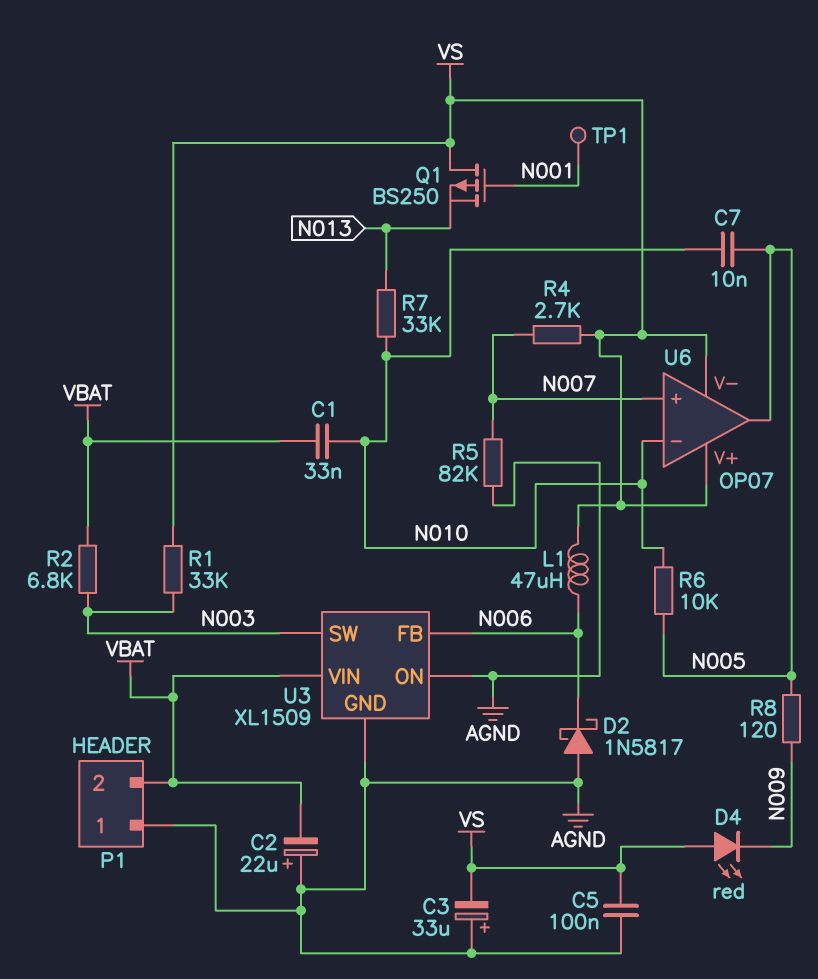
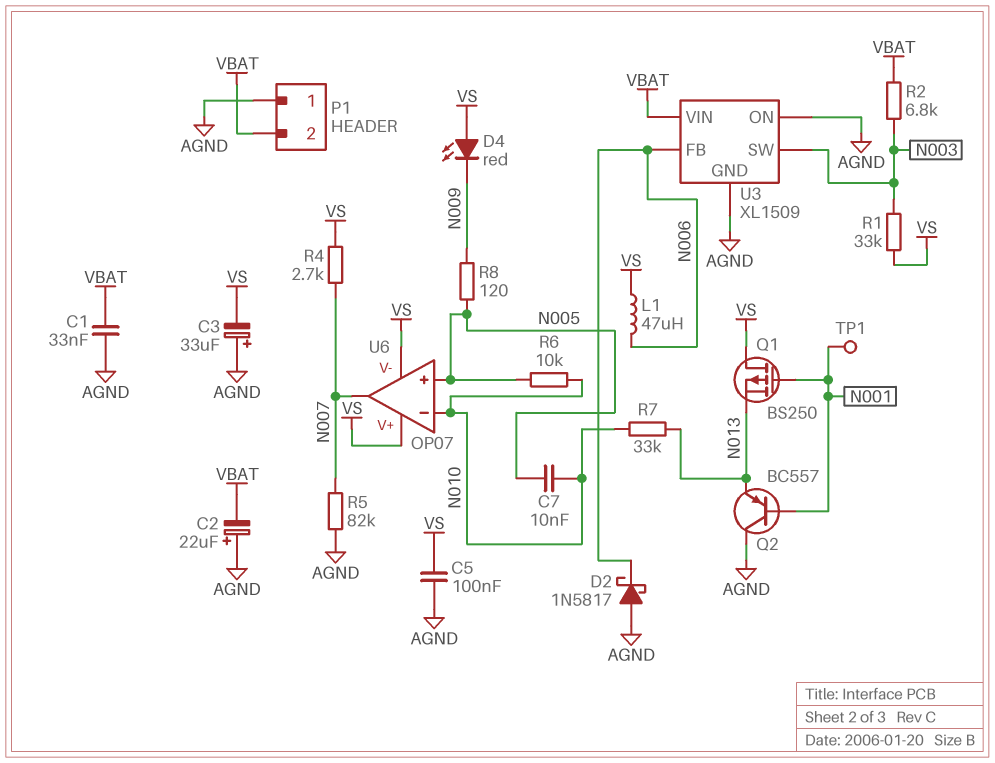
C1: 33nF (N010, VBAT) -> 33nF (AGND, VBAT)
Q2: none -> PNP BC557 (B N001, C AGND, E N013)
U6 pin in+: N007 -> N005
U6 pin out: N005 -> N007

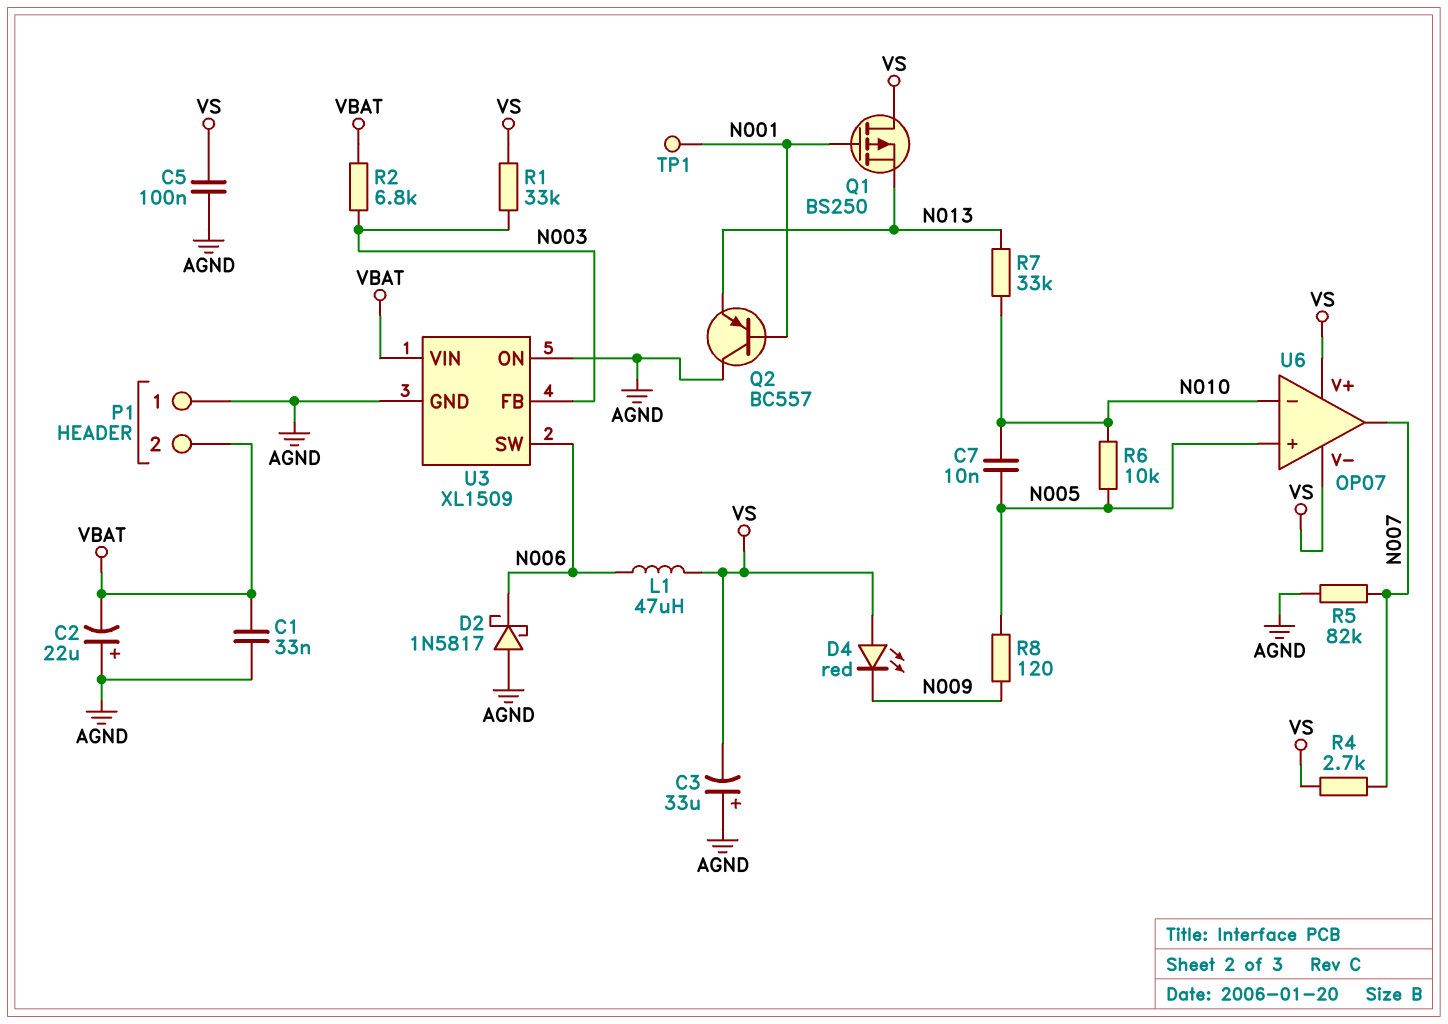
U3 pin FB: N006 -> N003
U3 pin SW: N003 -> N006

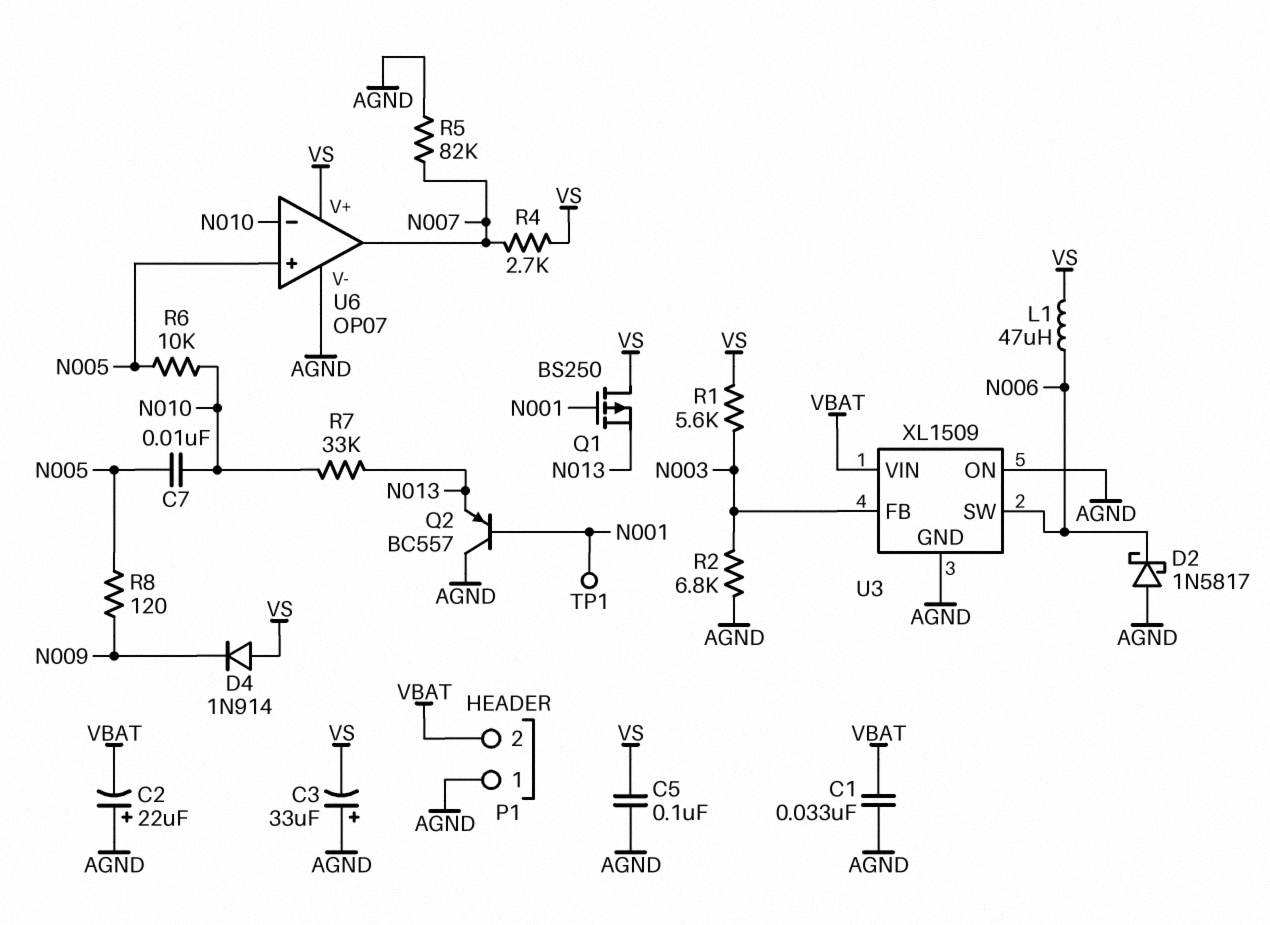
D4: LED red (A VS, K N009) -> diode 1N914 (A VS, K N009)
R1: 33k (N003, VS) -> 5.6k (N003, VS)
R2: 6.8k (N003, VBAT) -> 6.8k (AGND, N003)
U6 pin V-: VS -> AGND

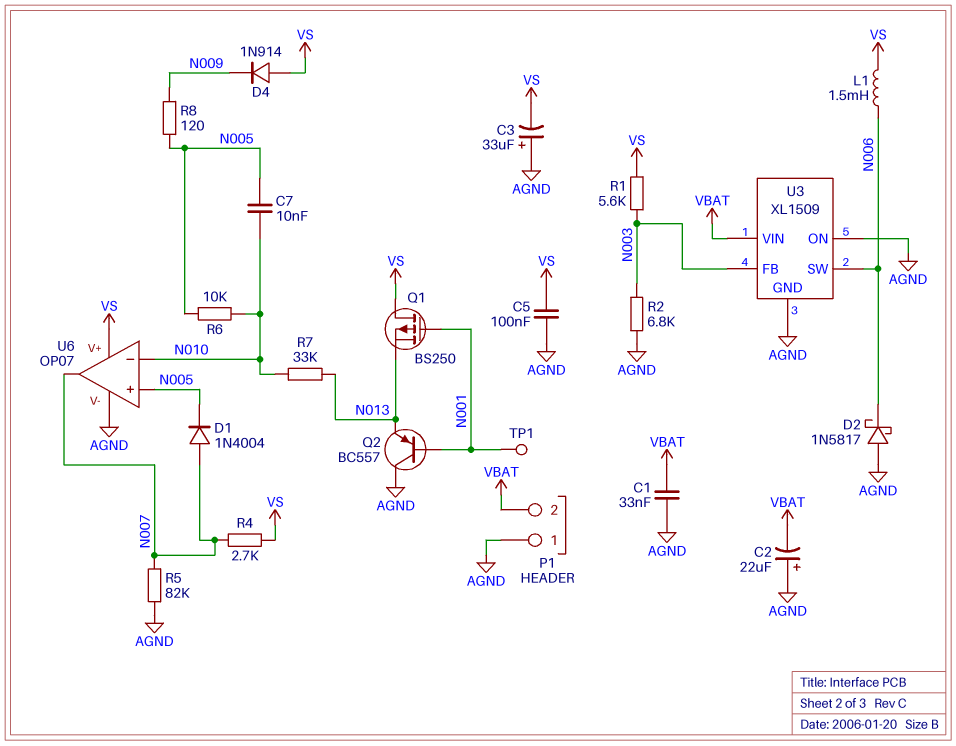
D1: none -> diode 1N4004 (A N007, K N005)
L1: 47uH (N006, VS) -> 1.5mH (N006, VS)

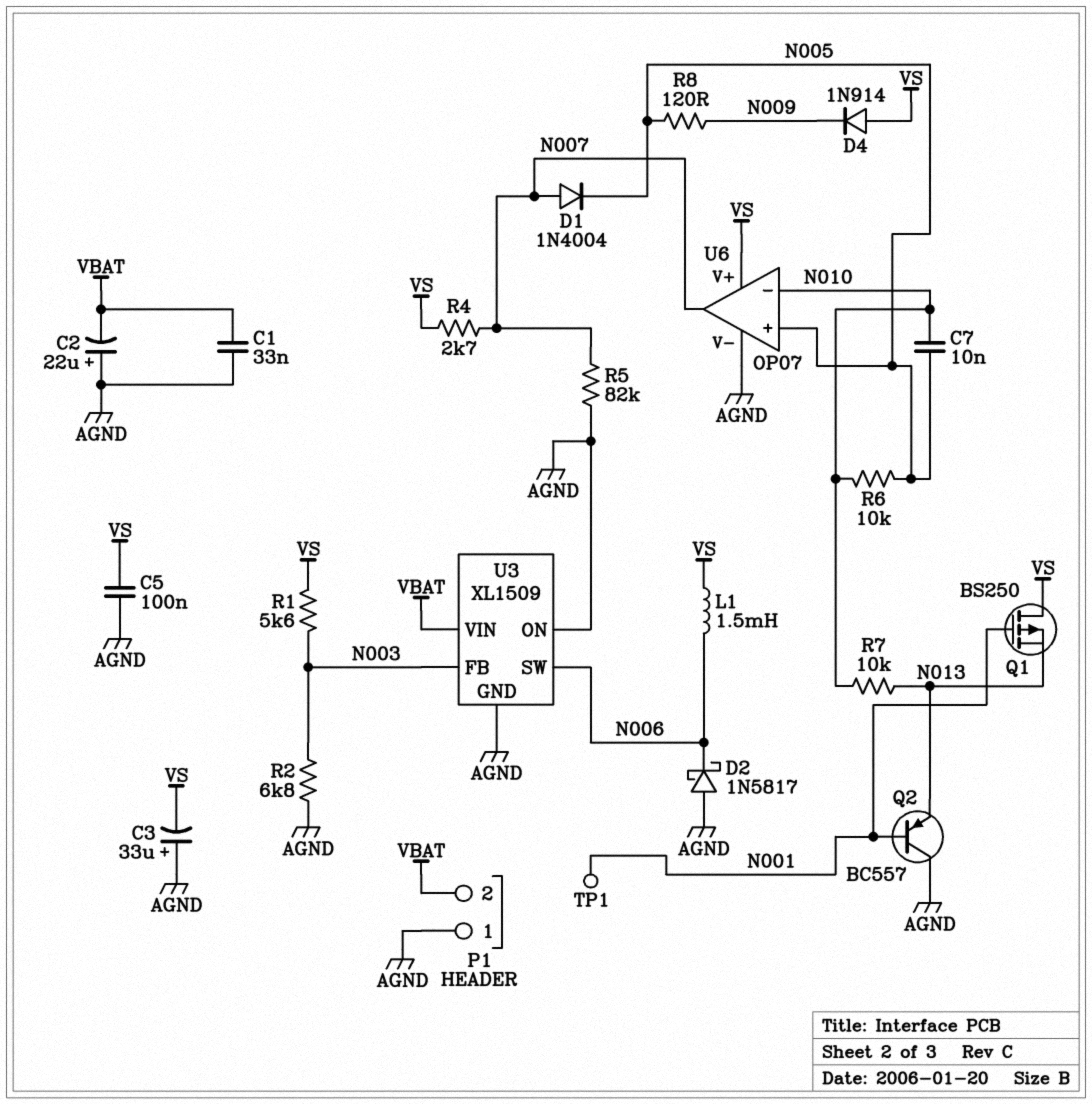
R7: 33k (N010, N013) -> 10k (N010, N013)

